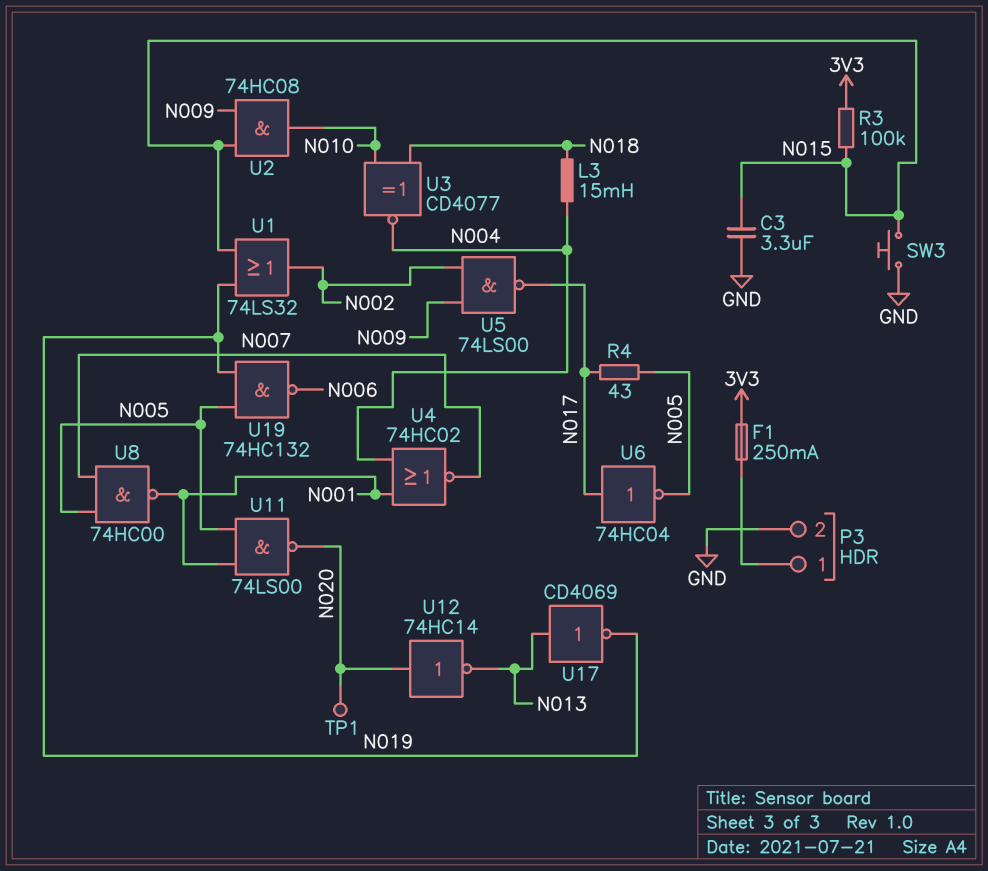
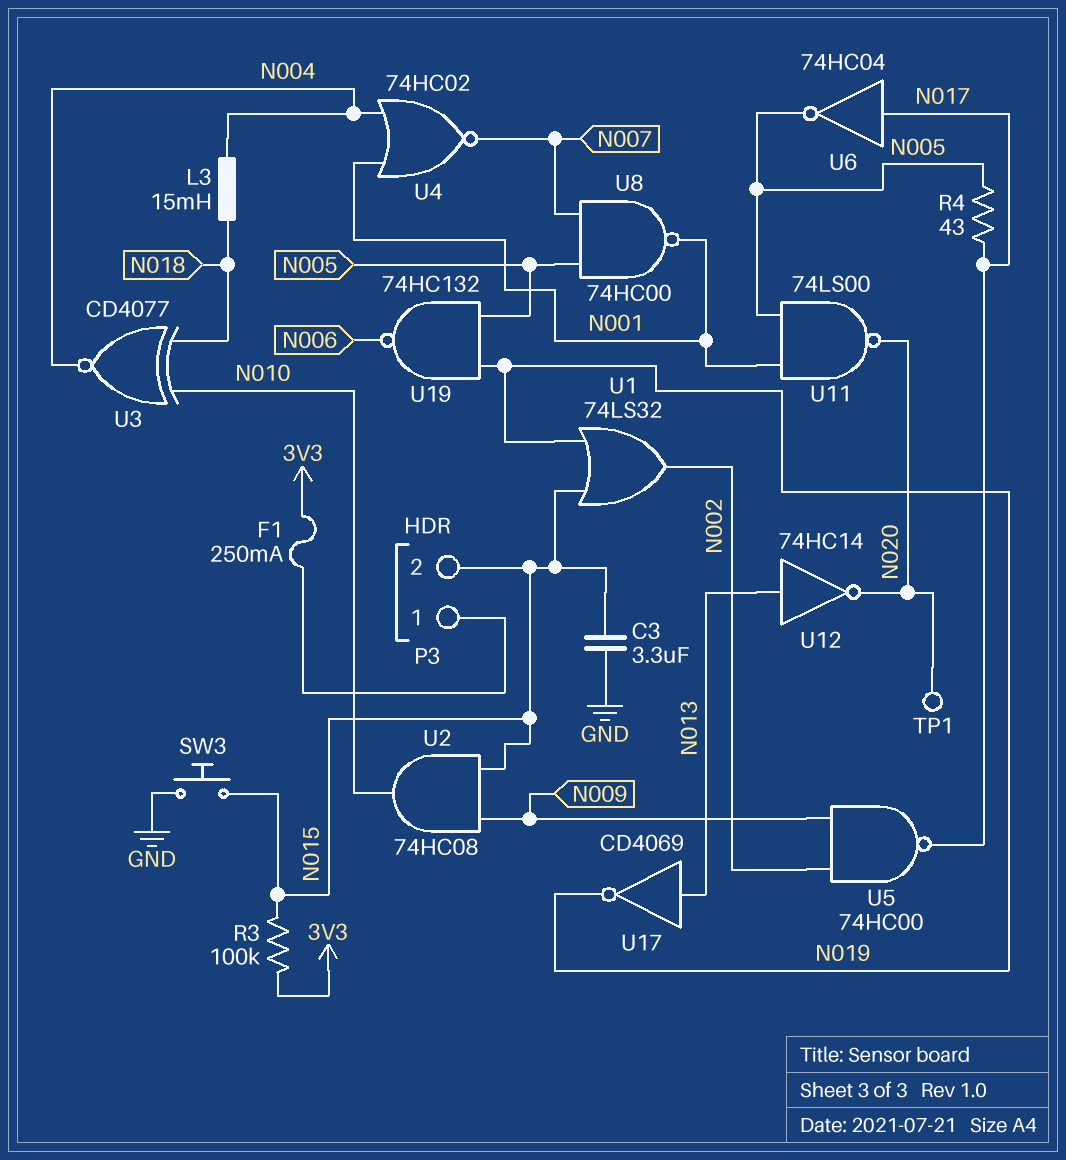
P3 pin 2: GND -> N015
U5: NAND 74LS00 (in N002, in N009, out N017) -> NAND 74HC00 (in N002, in N009, out N017)
U12: NOT 74HC14 (in N020, out N013) -> NOT 74HC14 (in N013, out N020)

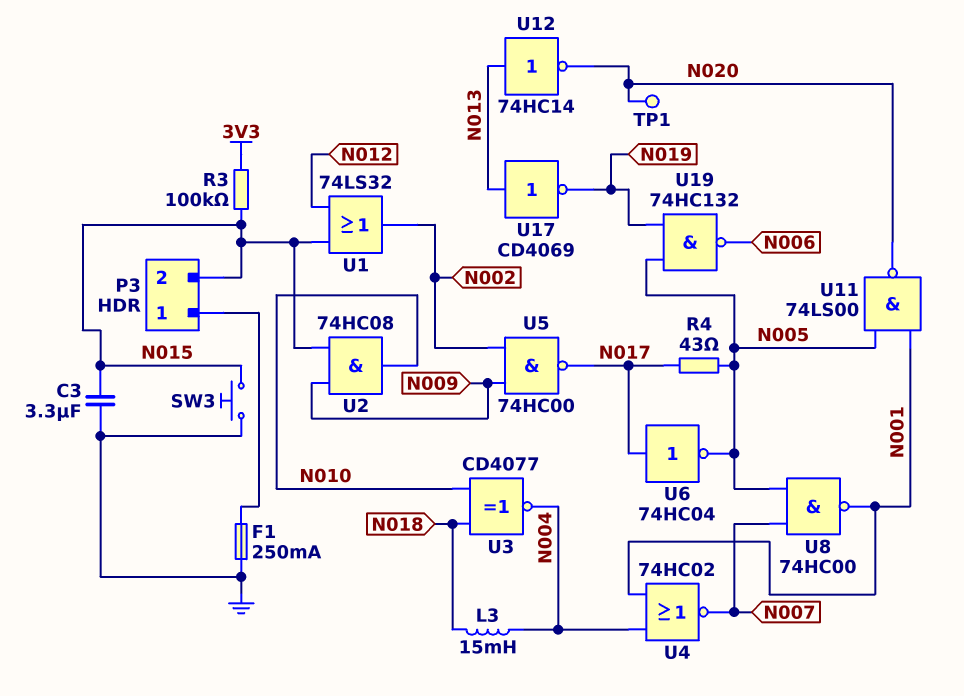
F1: 250mA (3V3, P3/1) -> 250mA (GND, P3/1)
U1: OR 74LS32 (in N015, in N019, out N002) -> OR 74LS32 (in N012, in N015, out N002)

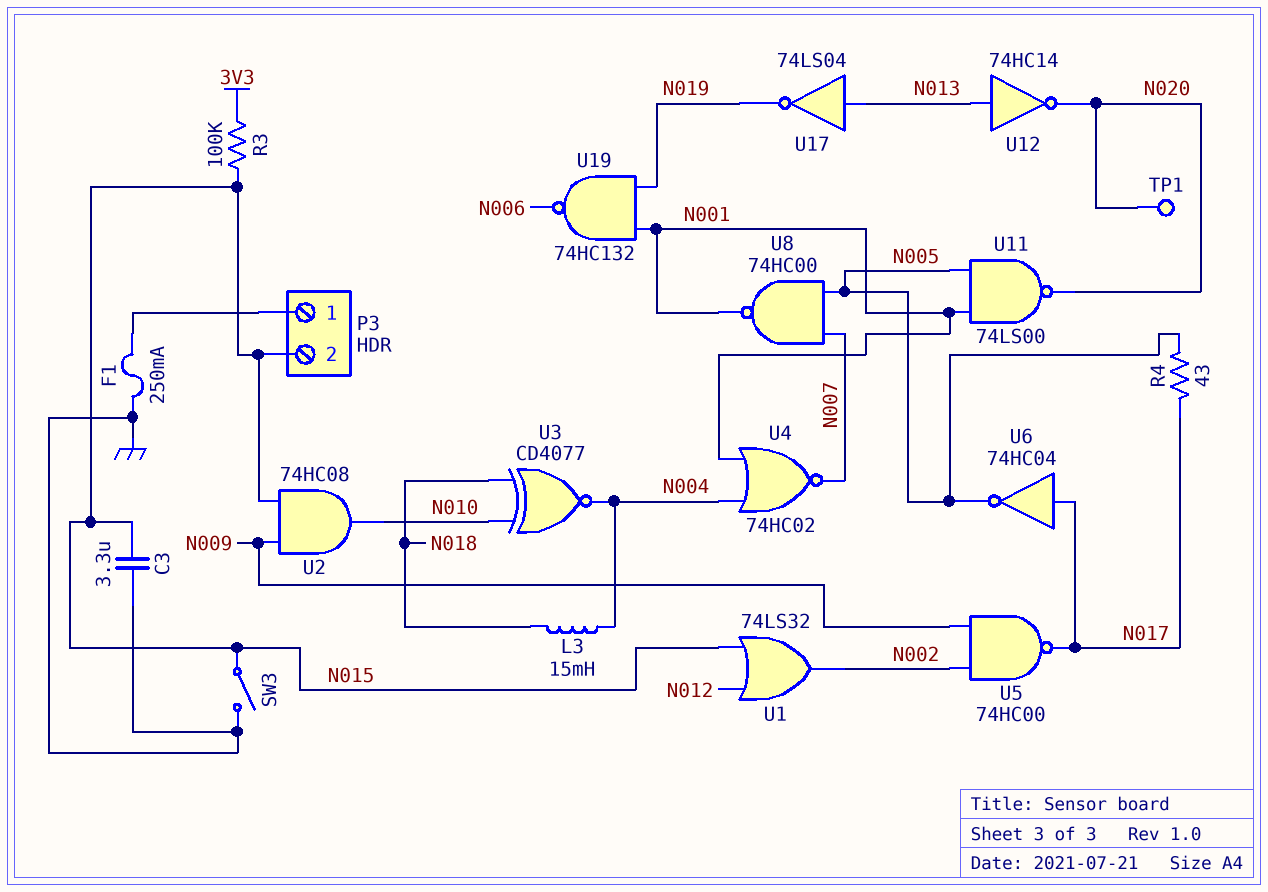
SW3: button (GND, N015) -> switch (GND, N015)
U17: NOT CD4069 (in N013, out N019) -> NOT 74LS04 (in N013, out N019)
U19: NAND 74HC132 (in N005, in N019, out N006) -> NAND 74HC132 (in N001, in N019, out N006)

